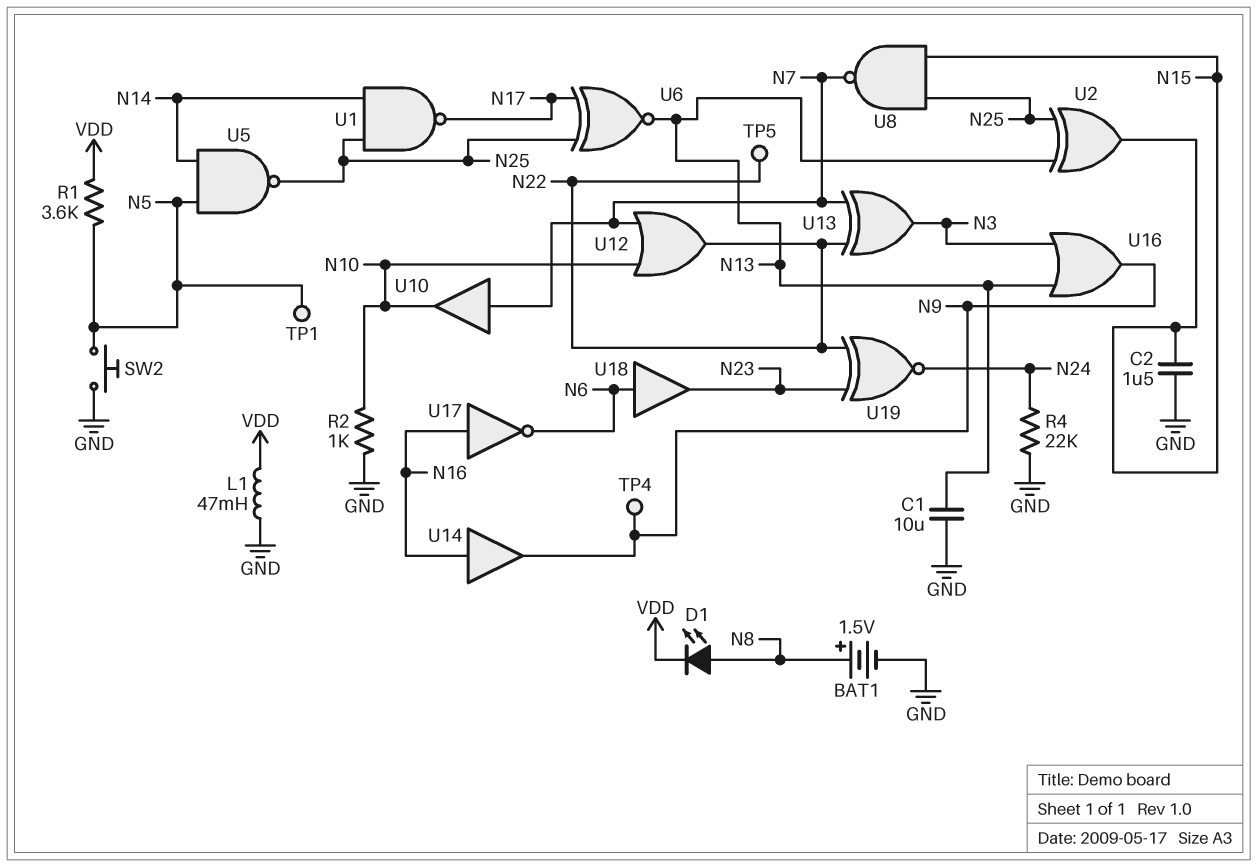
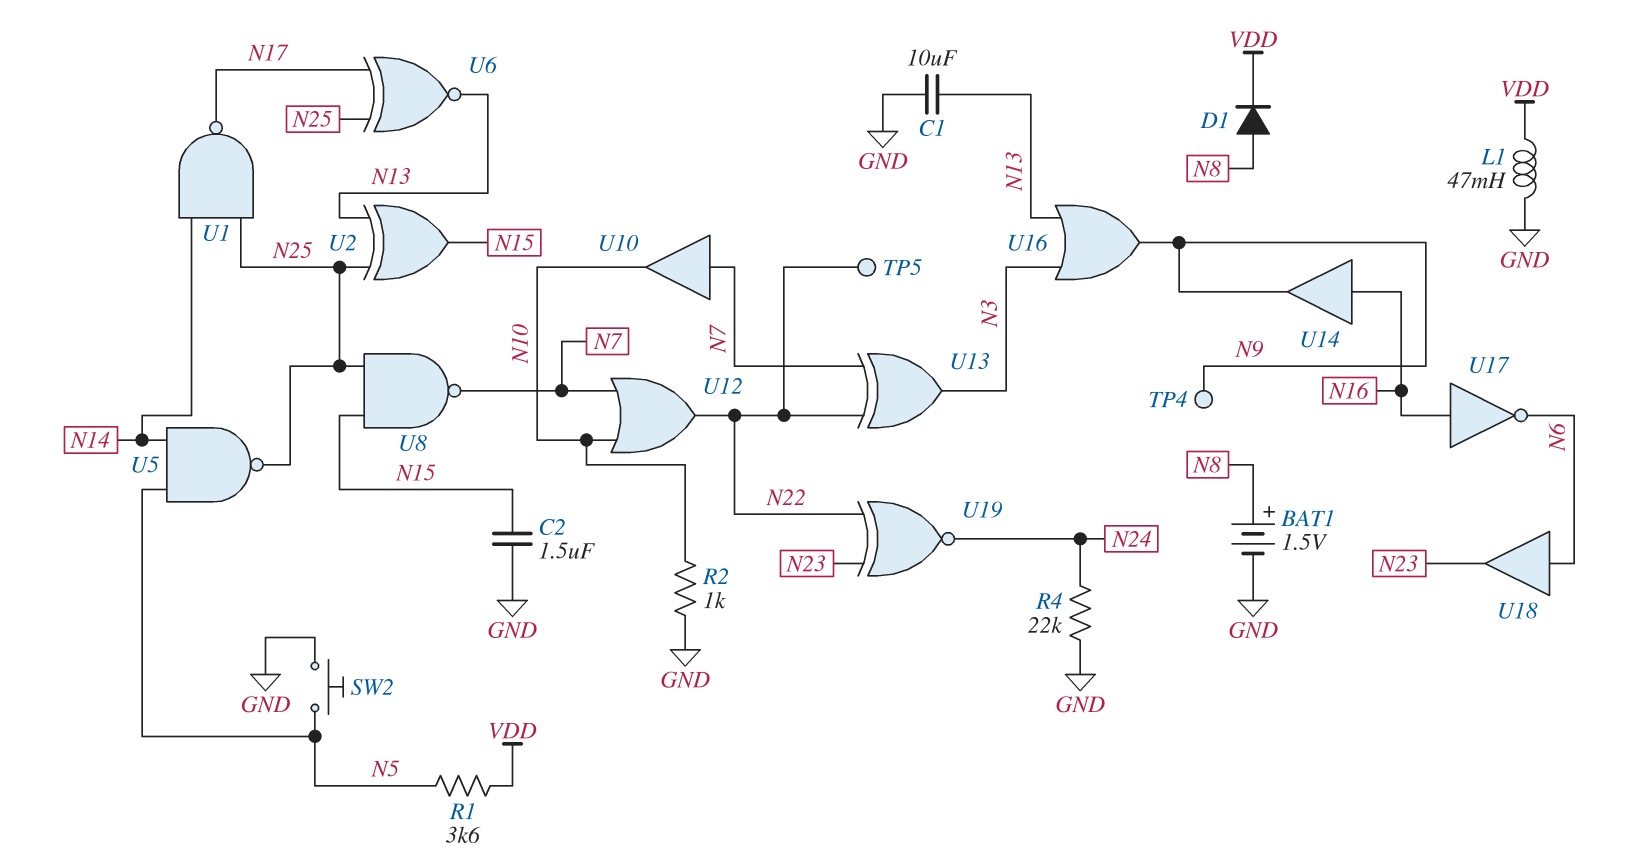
D1: LED (A N8, K VDD) -> diode (A N8, K VDD)
TP1: test point (N5) -> none

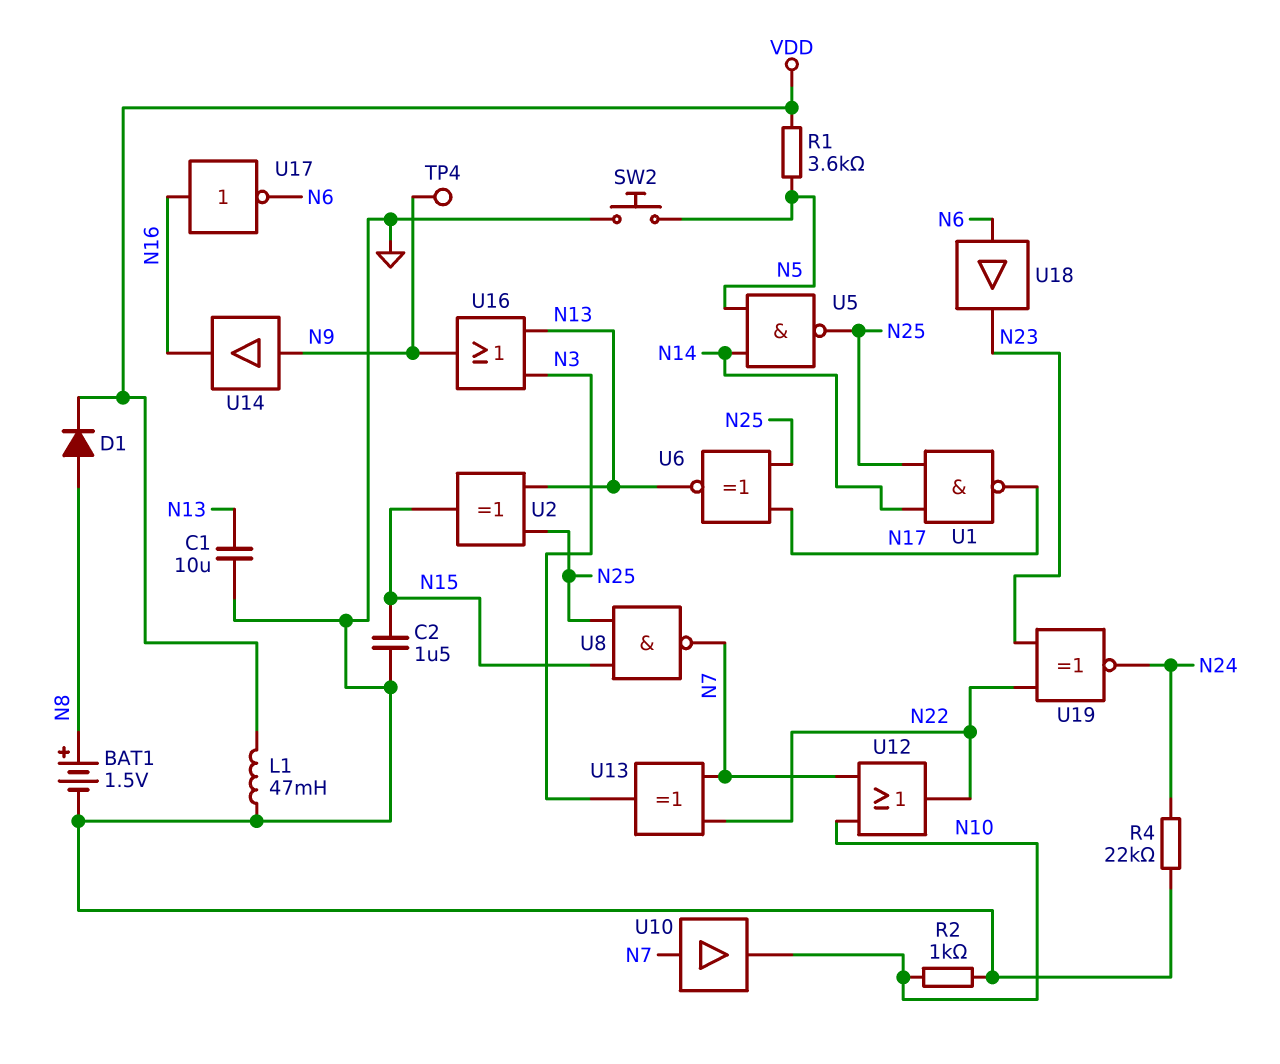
TP5: test point (N22) -> none
U14: buffer (in N16, out N9) -> buffer (in N9, out N16)

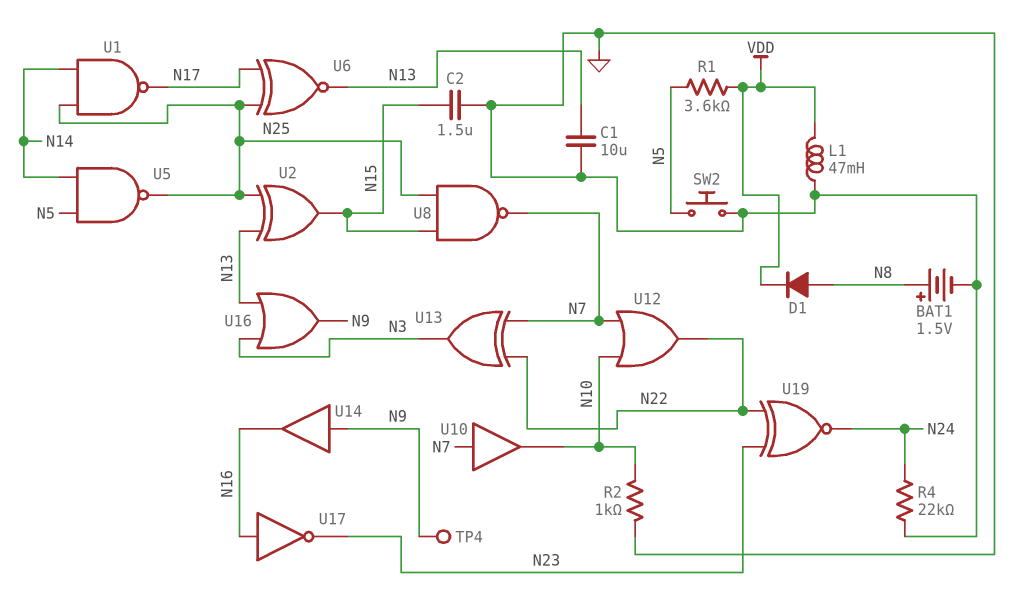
U17: NOT (in N16, out N6) -> NOT (in N16, out N23)
U18: buffer (in N6, out N23) -> none

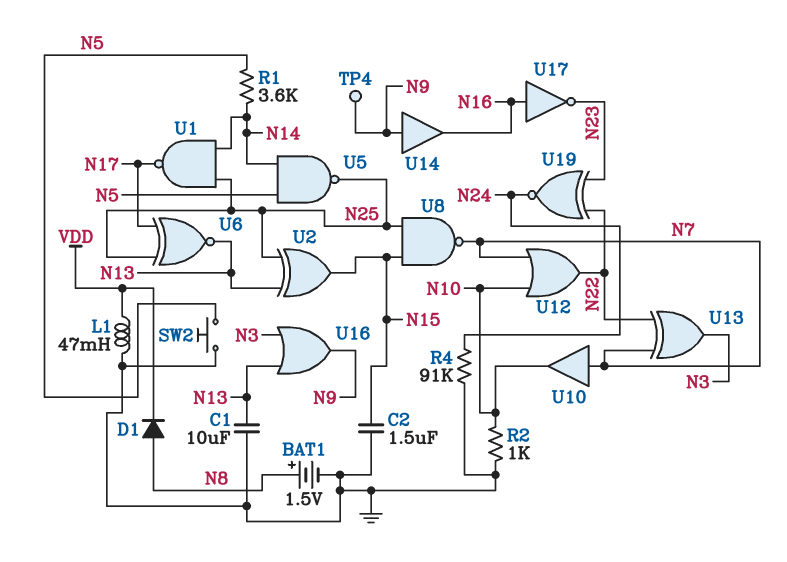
R1: 3.6k (N5, VDD) -> 3.6k (N5, N14)
R4: 22k (GND, N24) -> 91k (GND, N24)

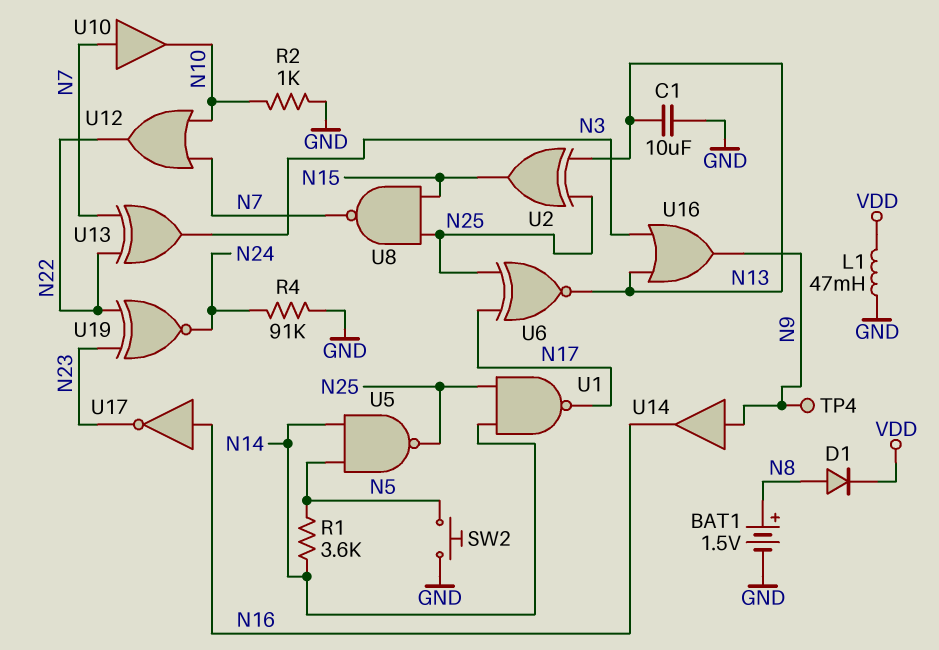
C2: 1.5uF (GND, N15) -> none

